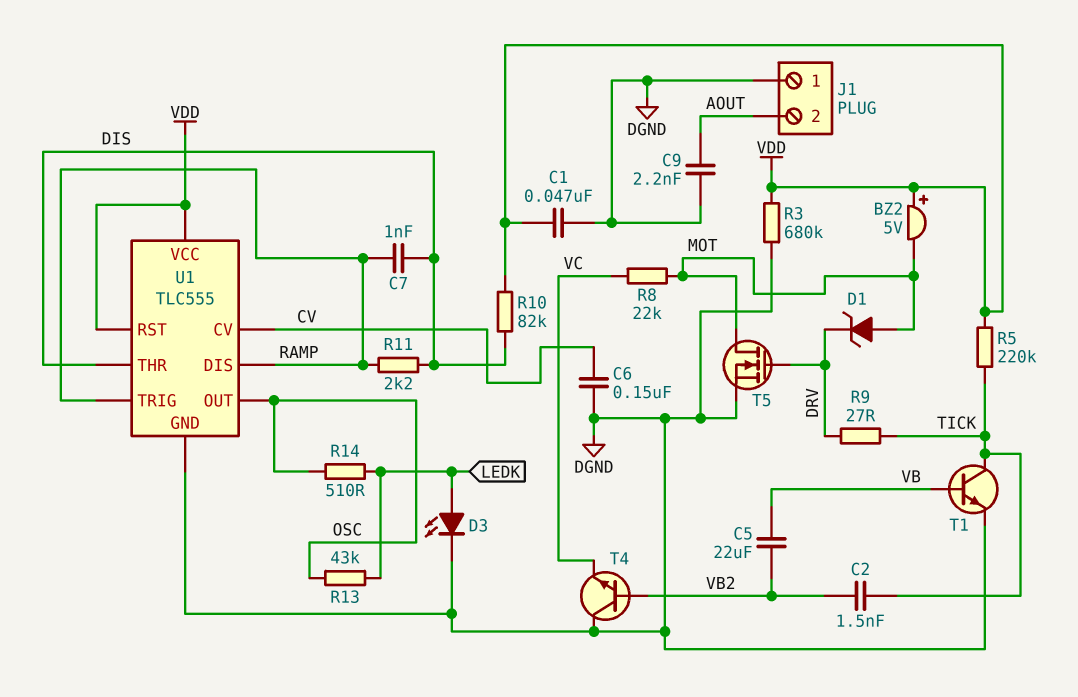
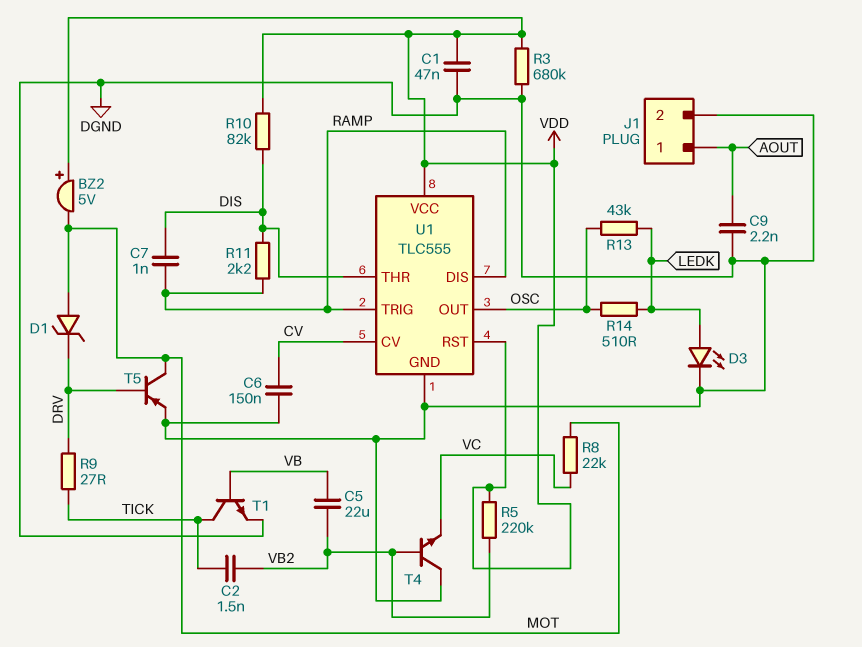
J1 pin 1: DGND -> AOUT
J1 pin 2: AOUT -> DGND
R5: 220k (TICK, VDD) -> 220k (VB2, VDD)
T5: NMOS (G DRV, D MOT, S DGND) -> PNP (B DRV, C MOT, E DGND)

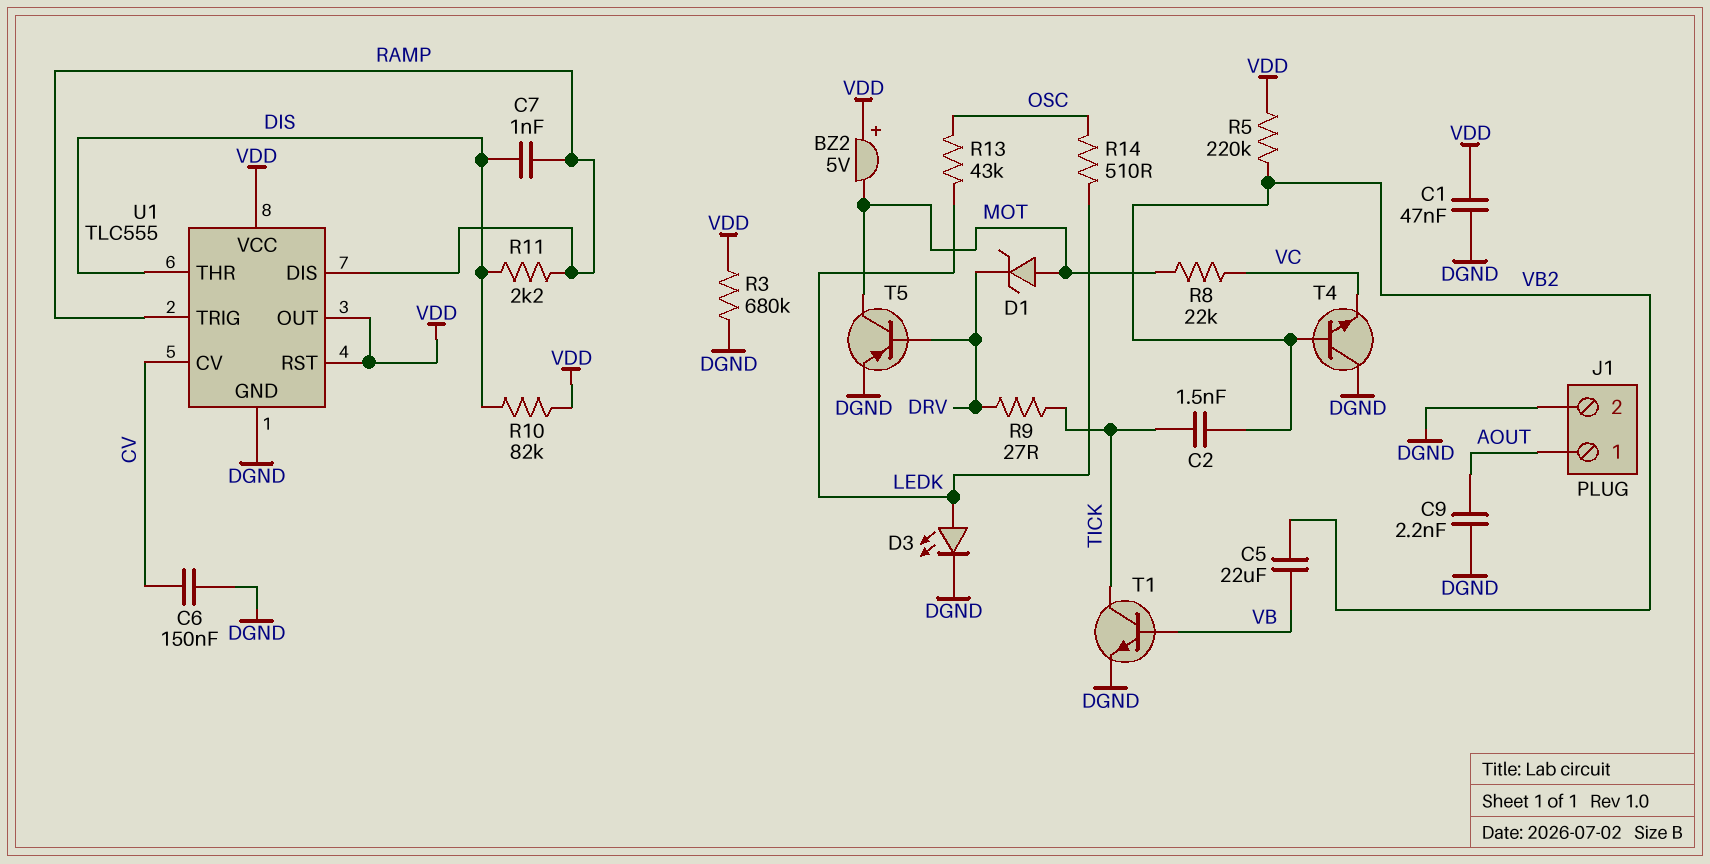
U1 pin OUT: OSC -> VDD

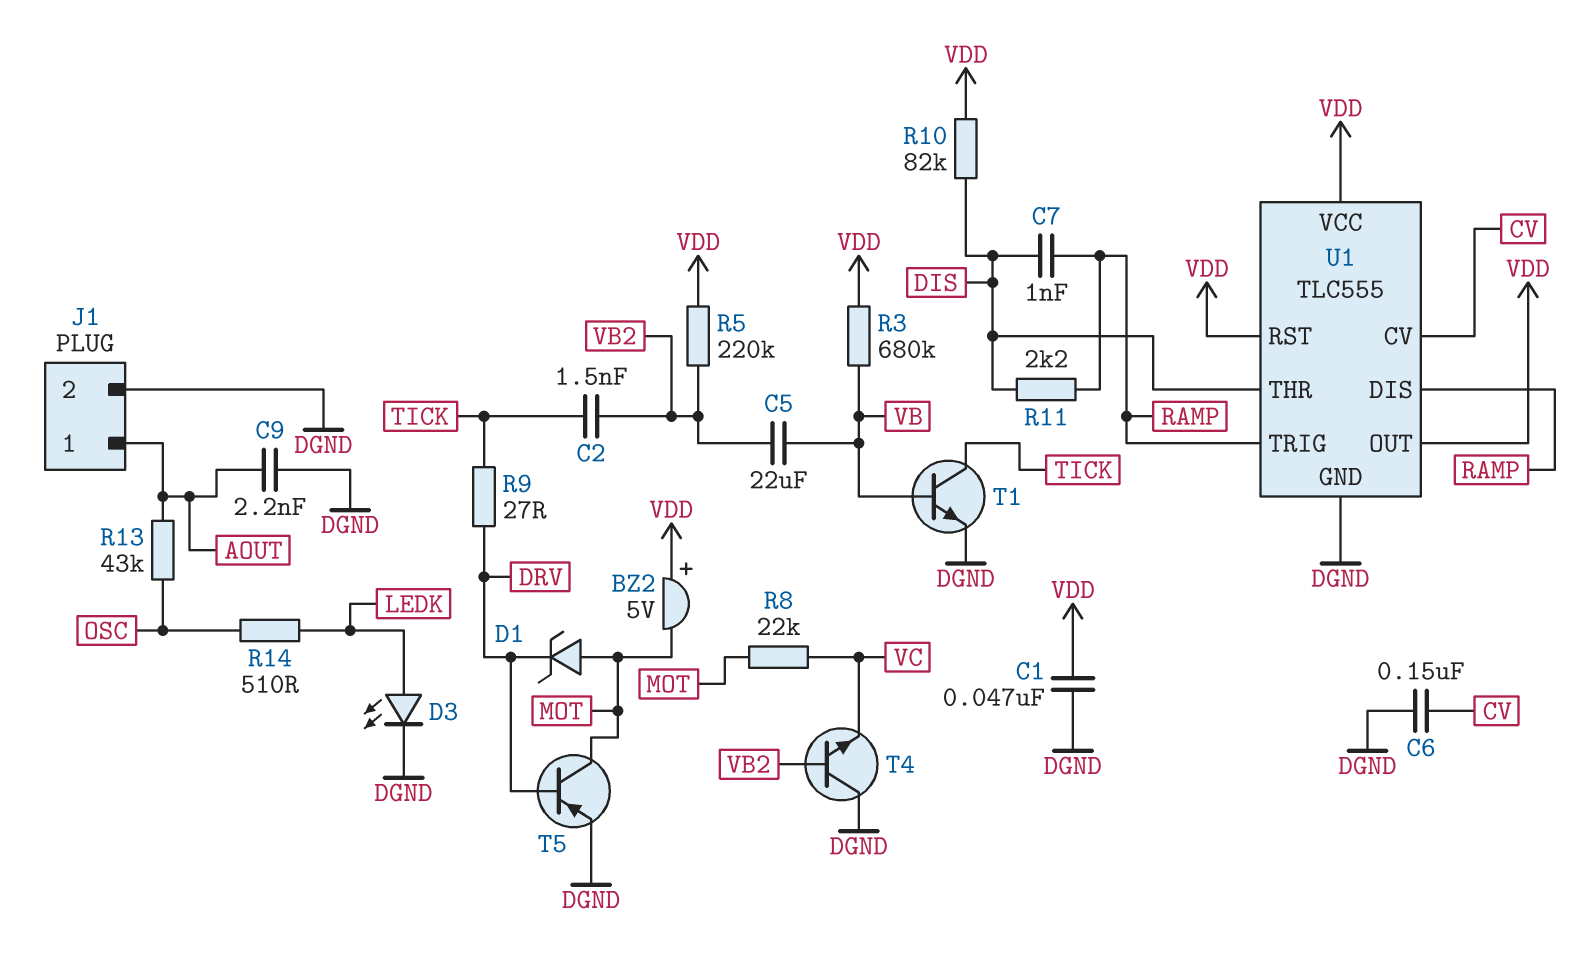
R3: 680k (DGND, VDD) -> 680k (VB, VDD)
R13: 43k (LEDK, OSC) -> 43k (AOUT, OSC)

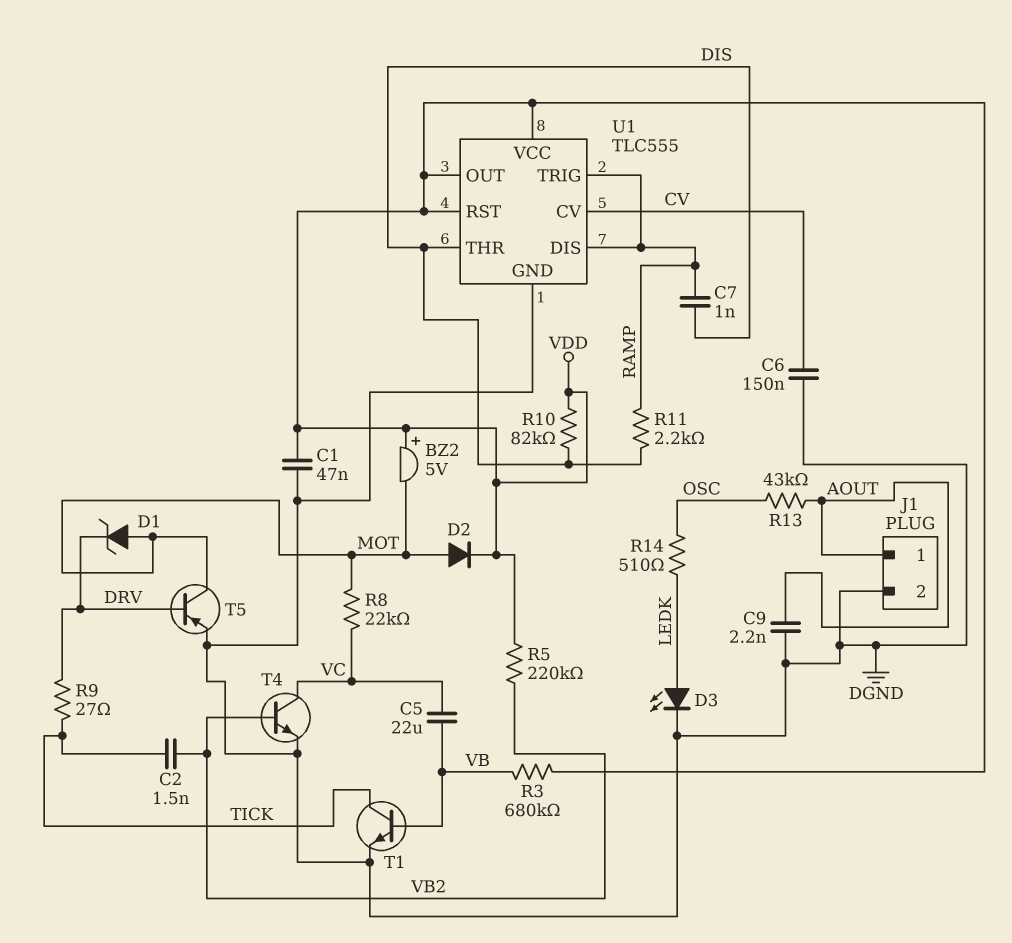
C5: 22uF (VB, VB2) -> 22uF (VB, VC)
D2: none -> diode (A MOT, K VDD)
T4: NPN (B VB2, C DGND, E VC) -> NPN (B VB2, C VC, E DGND)

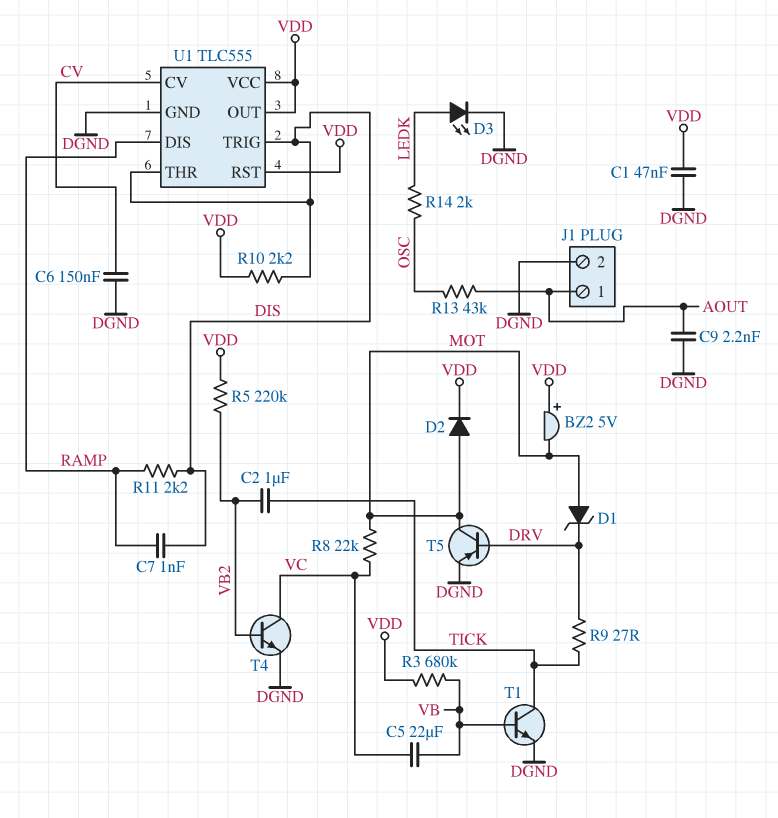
C2: 1.5nF (TICK, VB2) -> 1uF (TICK, VB2)
R10: 82k (DIS, VDD) -> 2.2k (DIS, VDD)
R14: 510 (LEDK, OSC) -> 2k (LEDK, OSC)
U1 pin TRIG: RAMP -> DIS

